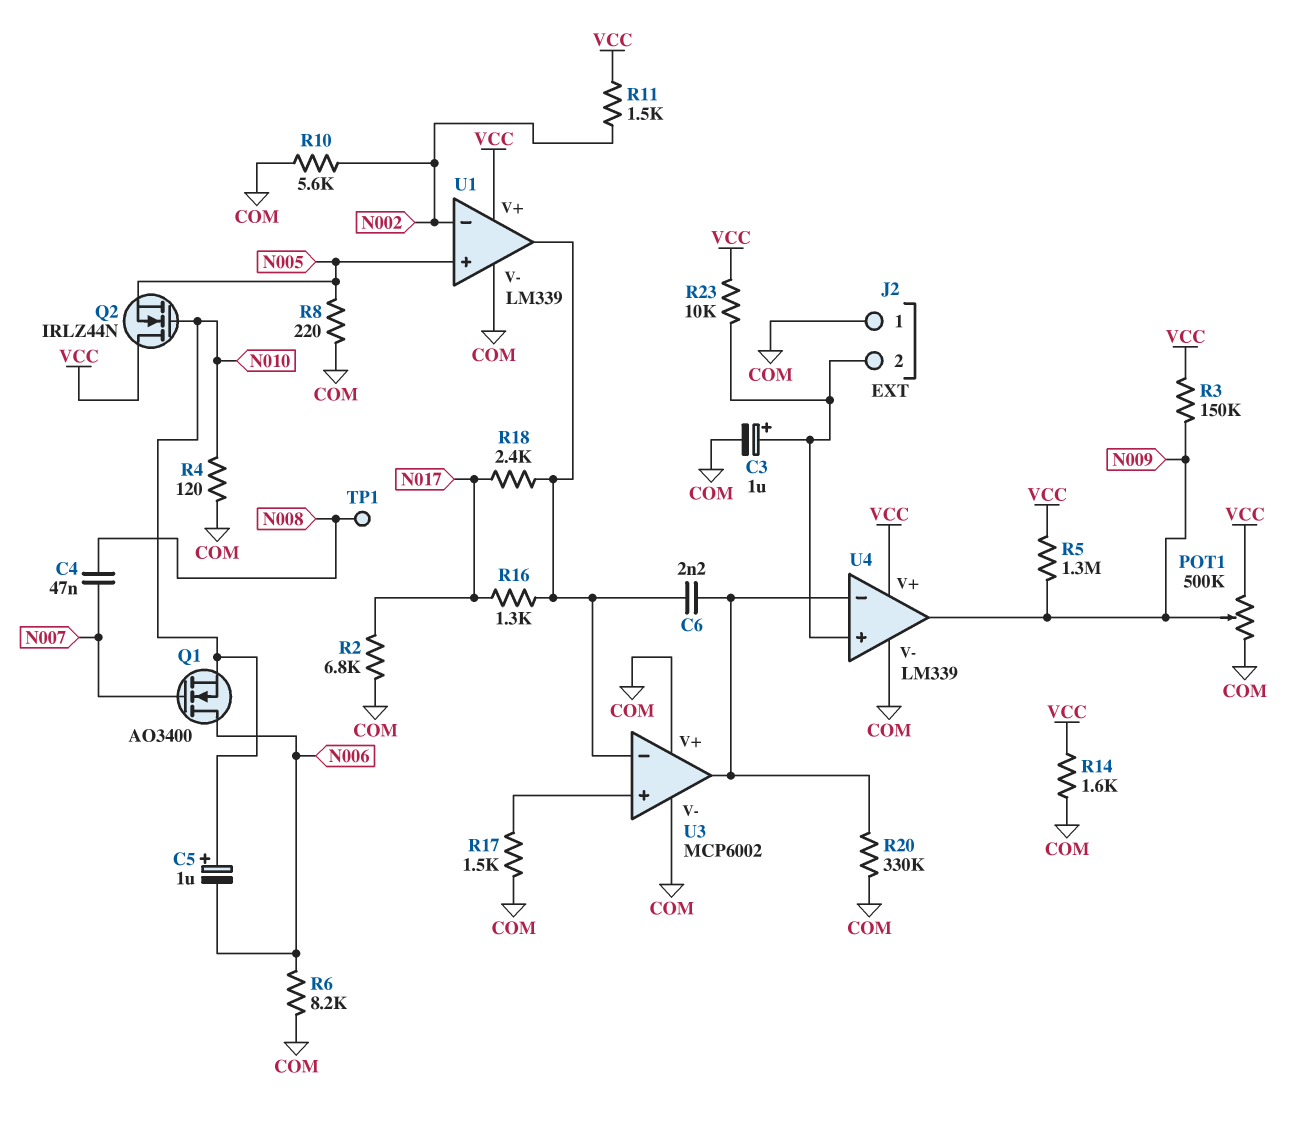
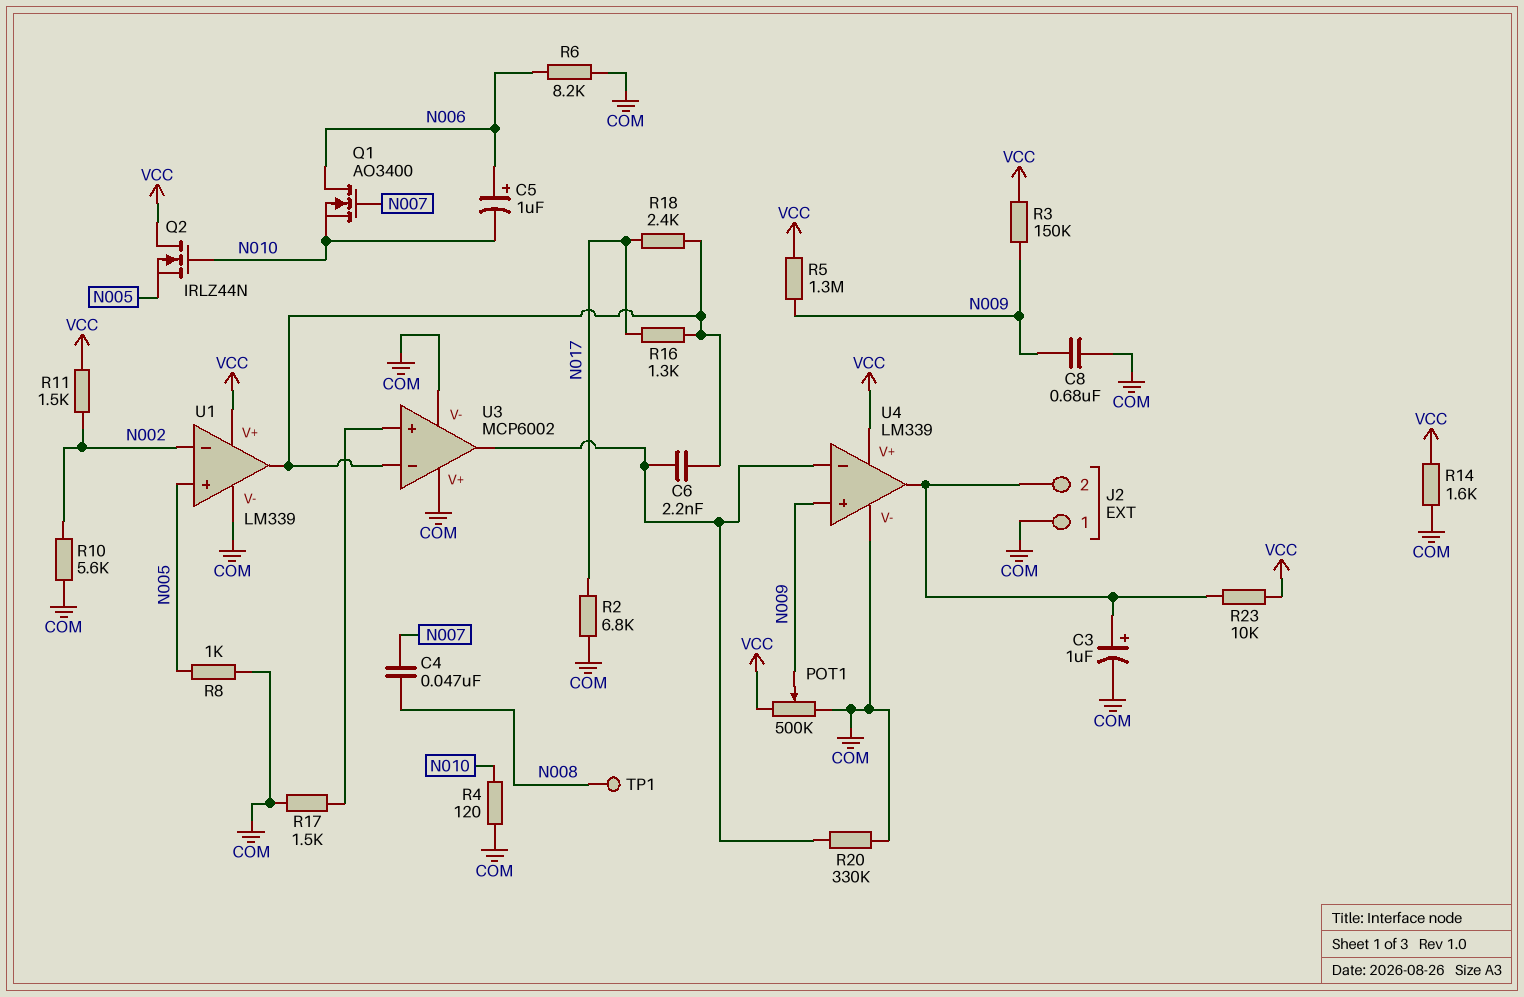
C5: 1uF (plus N010, minus N006) -> 1uF (plus N006, minus N010)
C8: none -> 680nF (COM, N009)
R8: 220 (COM, N005) -> 1k (COM, N005)
U4 pin in+: J2/2 -> N009
U4 pin out: N009 -> J2/2

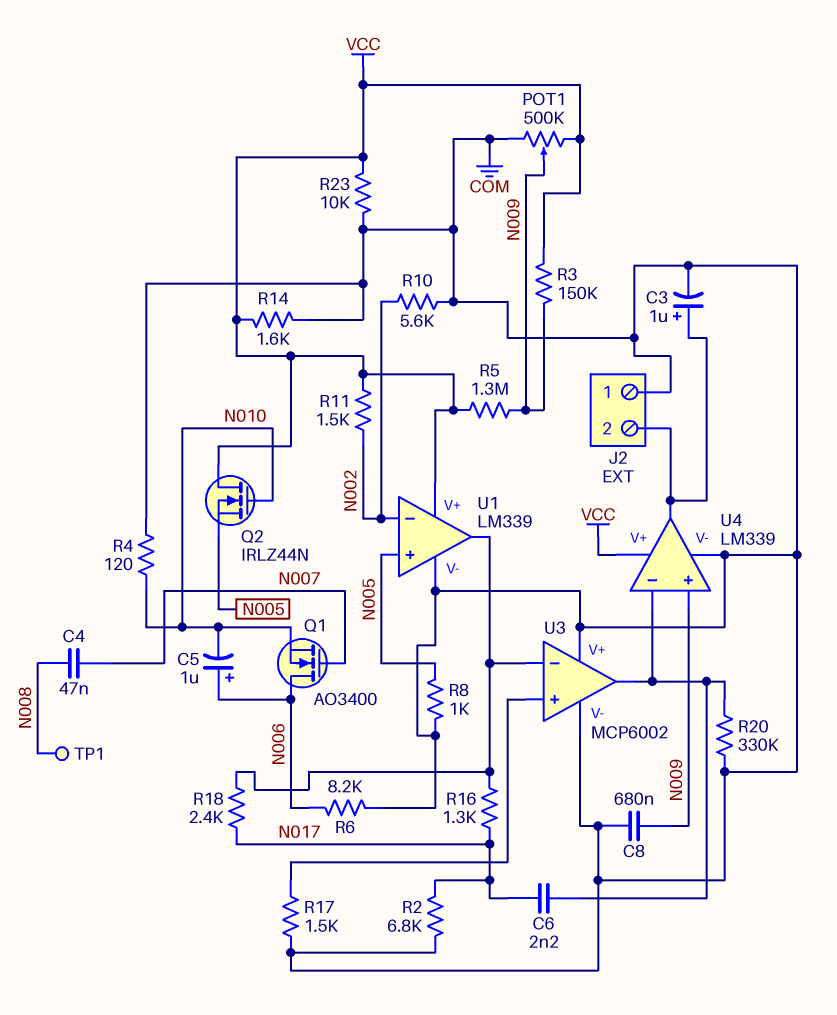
C6: 2.2nF (U1/out, U3/out) -> 2.2nF (N017, U3/out)
R23: 10k (J2/2, VCC) -> 10k (COM, VCC)

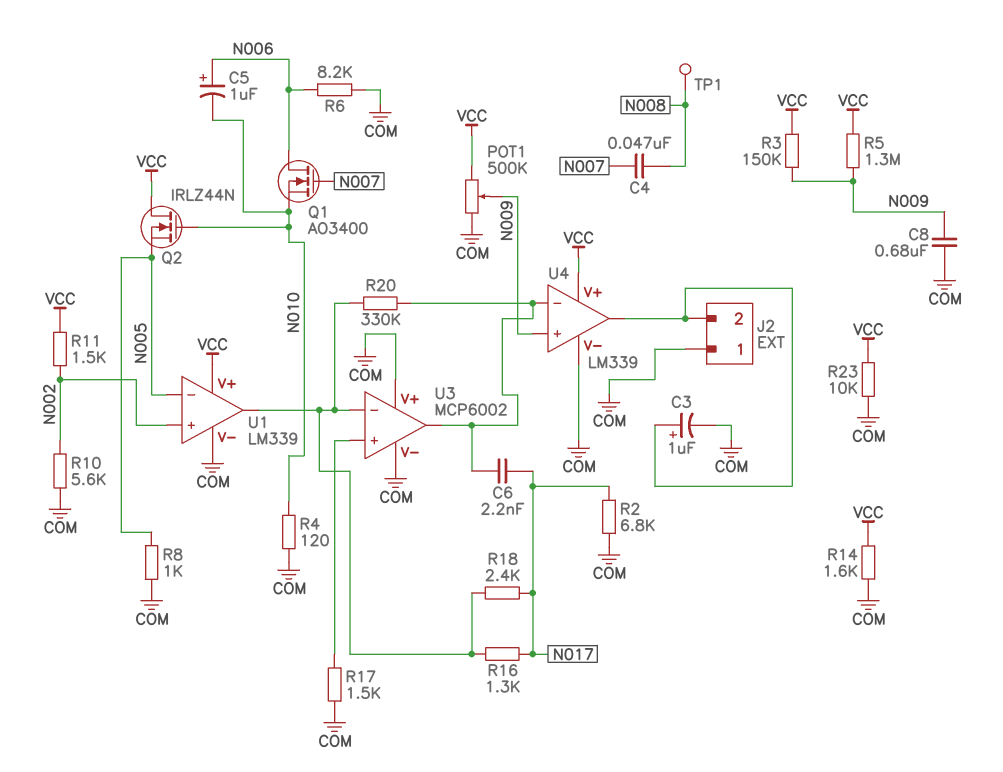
R20: 330k (COM, U3/out) -> 330k (U1/out, U3/out)
U1 pin in+: N005 -> N002
U1 pin in-: N002 -> N005

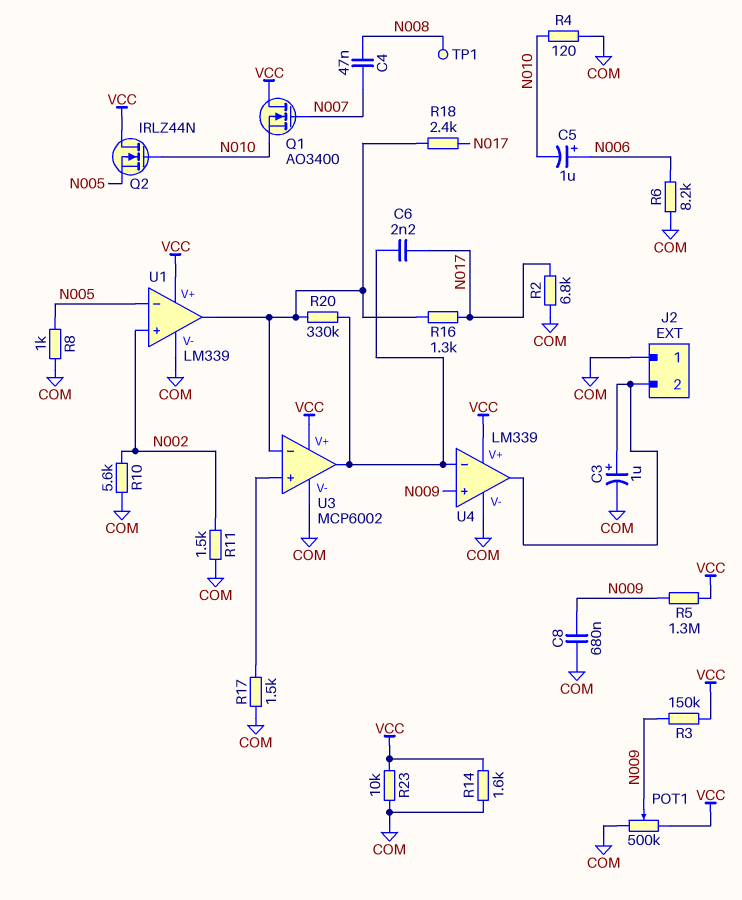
Q1: NMOS AO3400 (G N007, D N006, S N010) -> NMOS AO3400 (G N007, D VCC, S N010)
R11: 1.5k (N002, VCC) -> 1.5k (COM, N002)
U3 pin V+: COM -> VCC

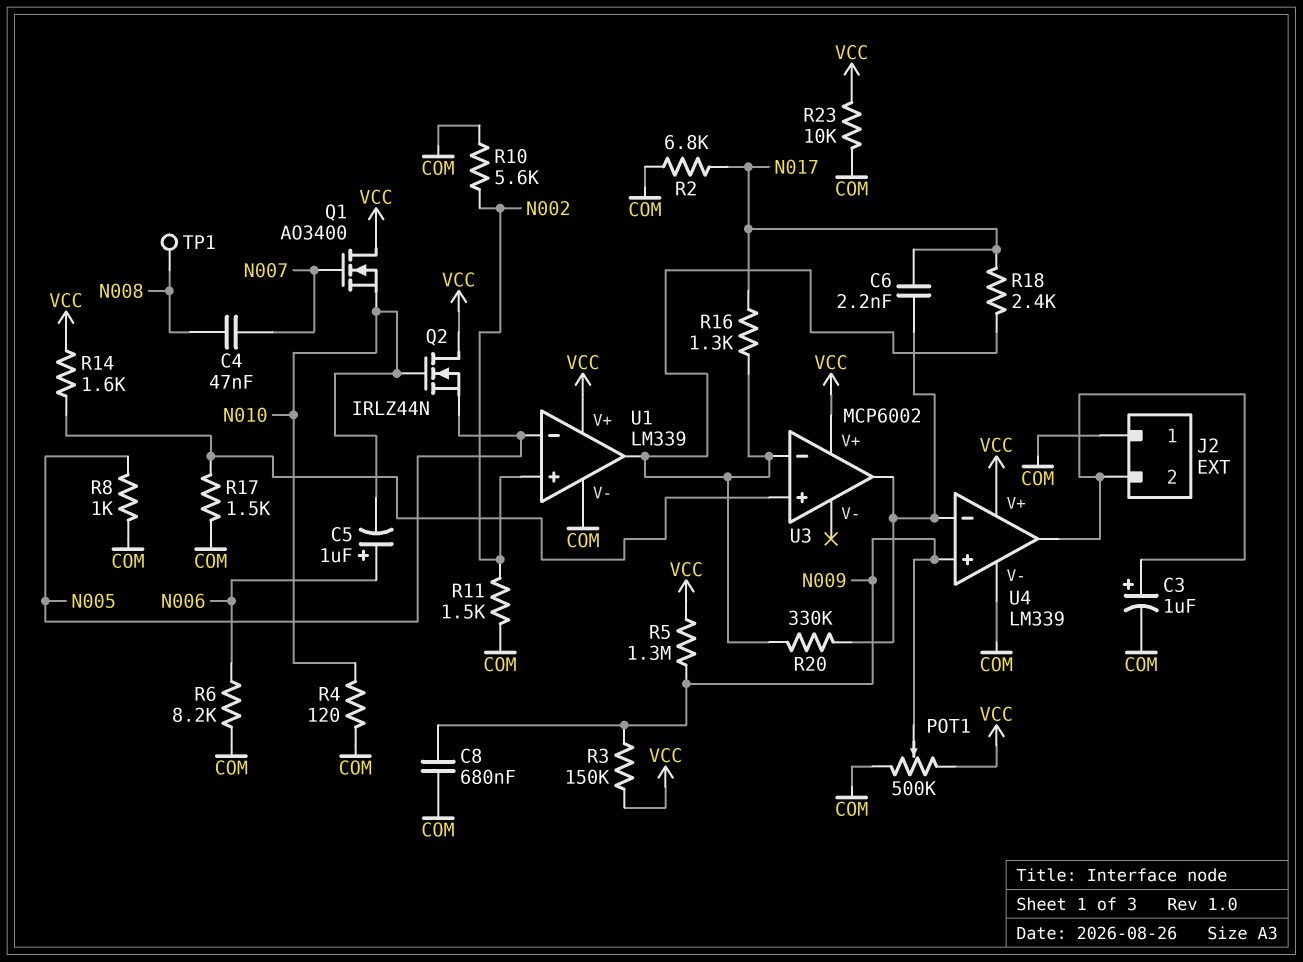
R14: 1.6k (COM, VCC) -> 1.6k (U3/in+, VCC)
U3 pin V-: COM -> none

